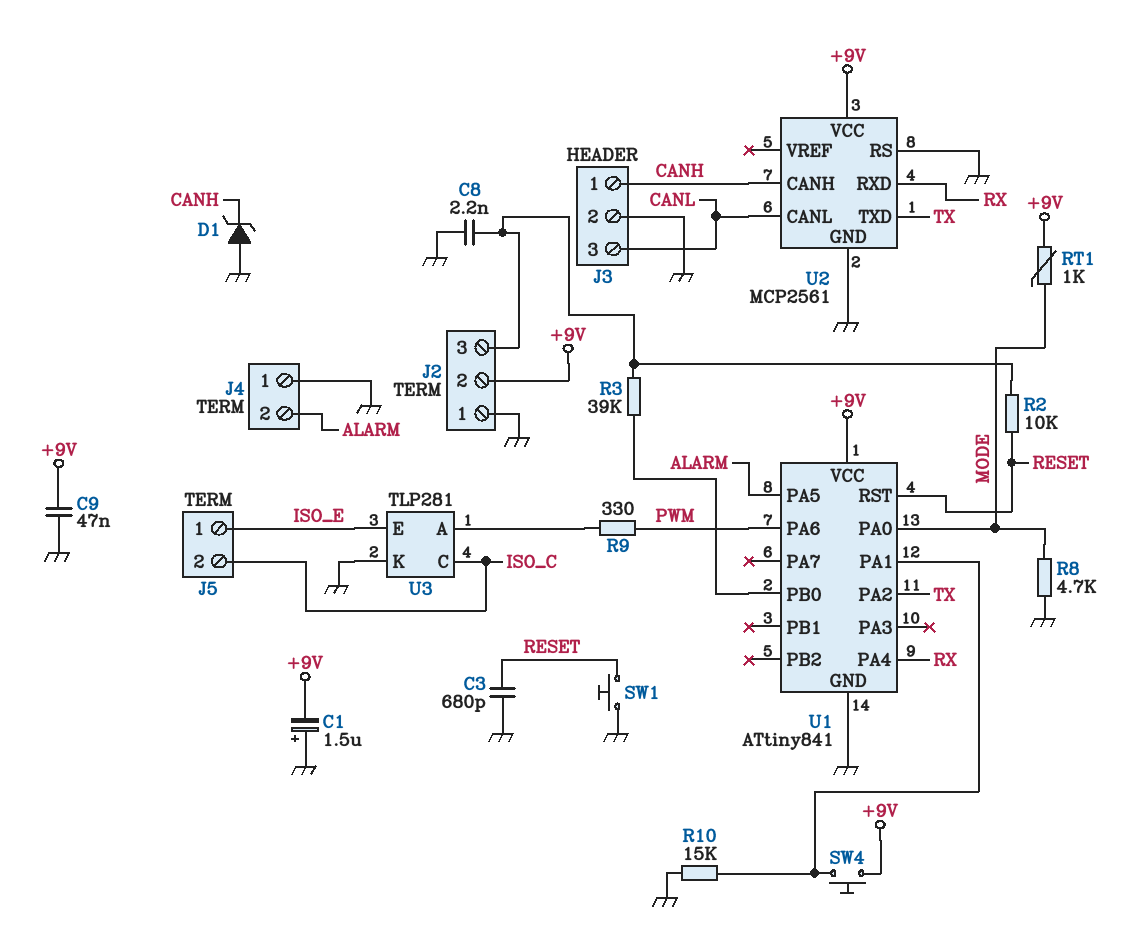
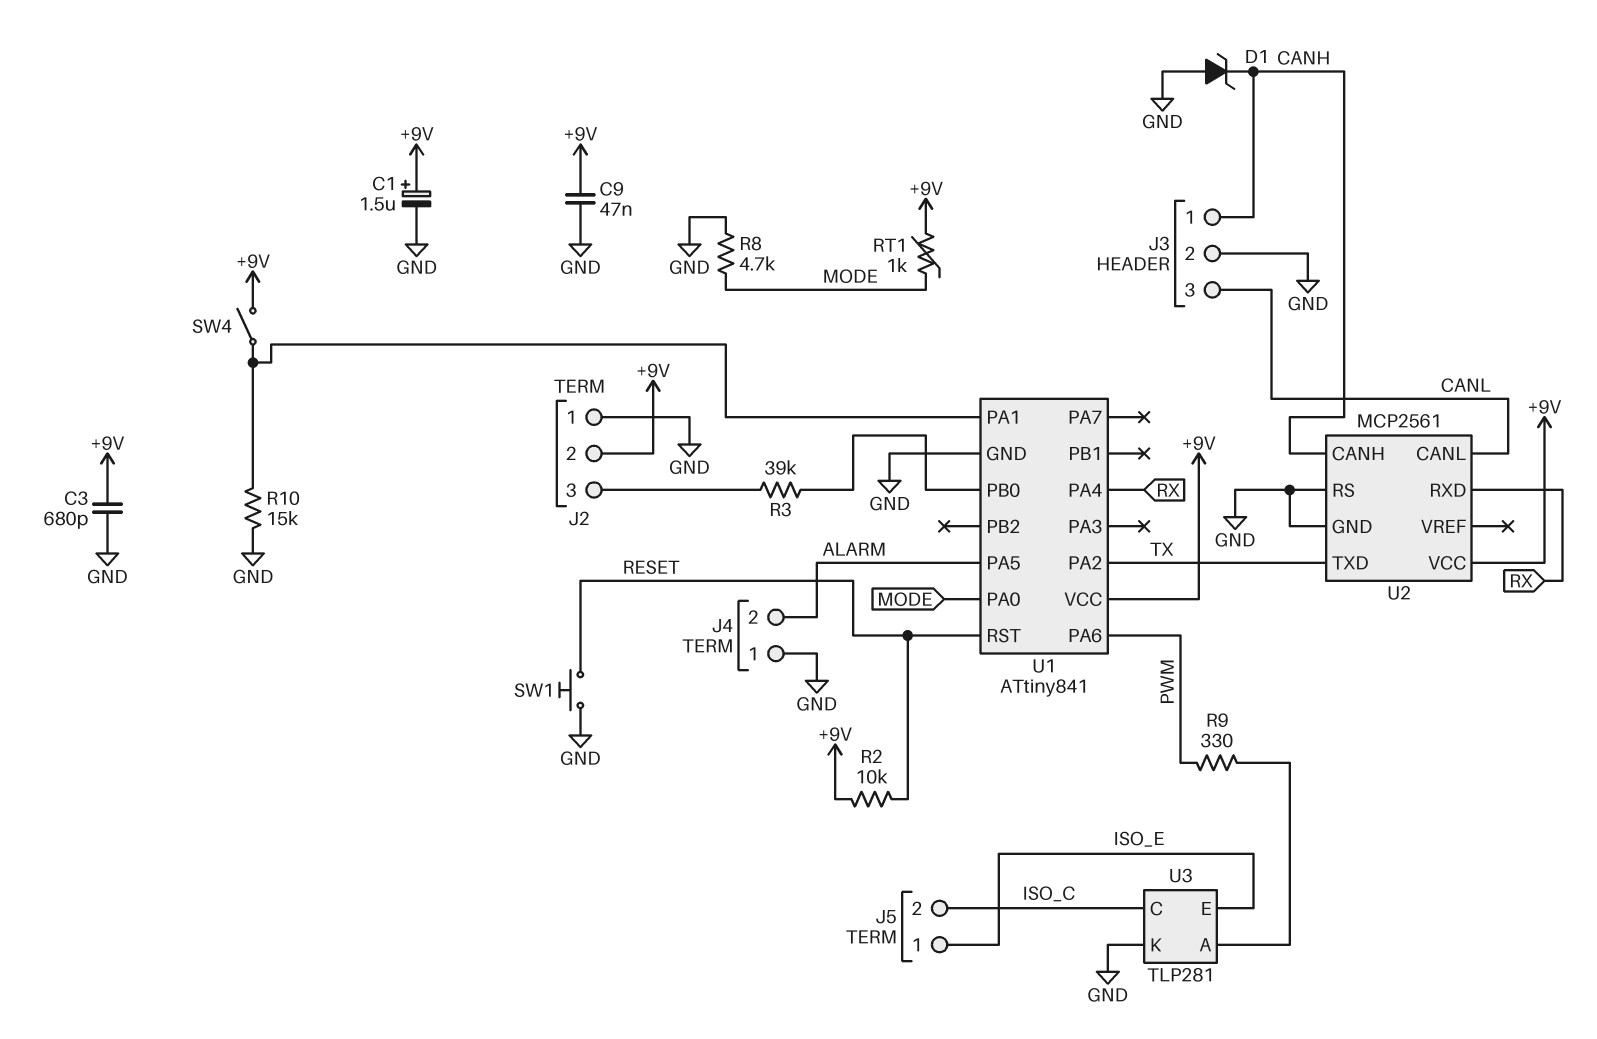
C1: 1.5uF (plus GND, minus +9V) -> 1.5uF (plus +9V, minus GND)
C3: 680pF (GND, RESET) -> 680pF (+9V, GND)
C8: 2.2nF (GND, J2/3) -> none
R2: 10k (J2/3, RESET) -> 10k (+9V, RESET)
SW4: button (+9V, U1/PA1) -> switch (+9V, U1/PA1)

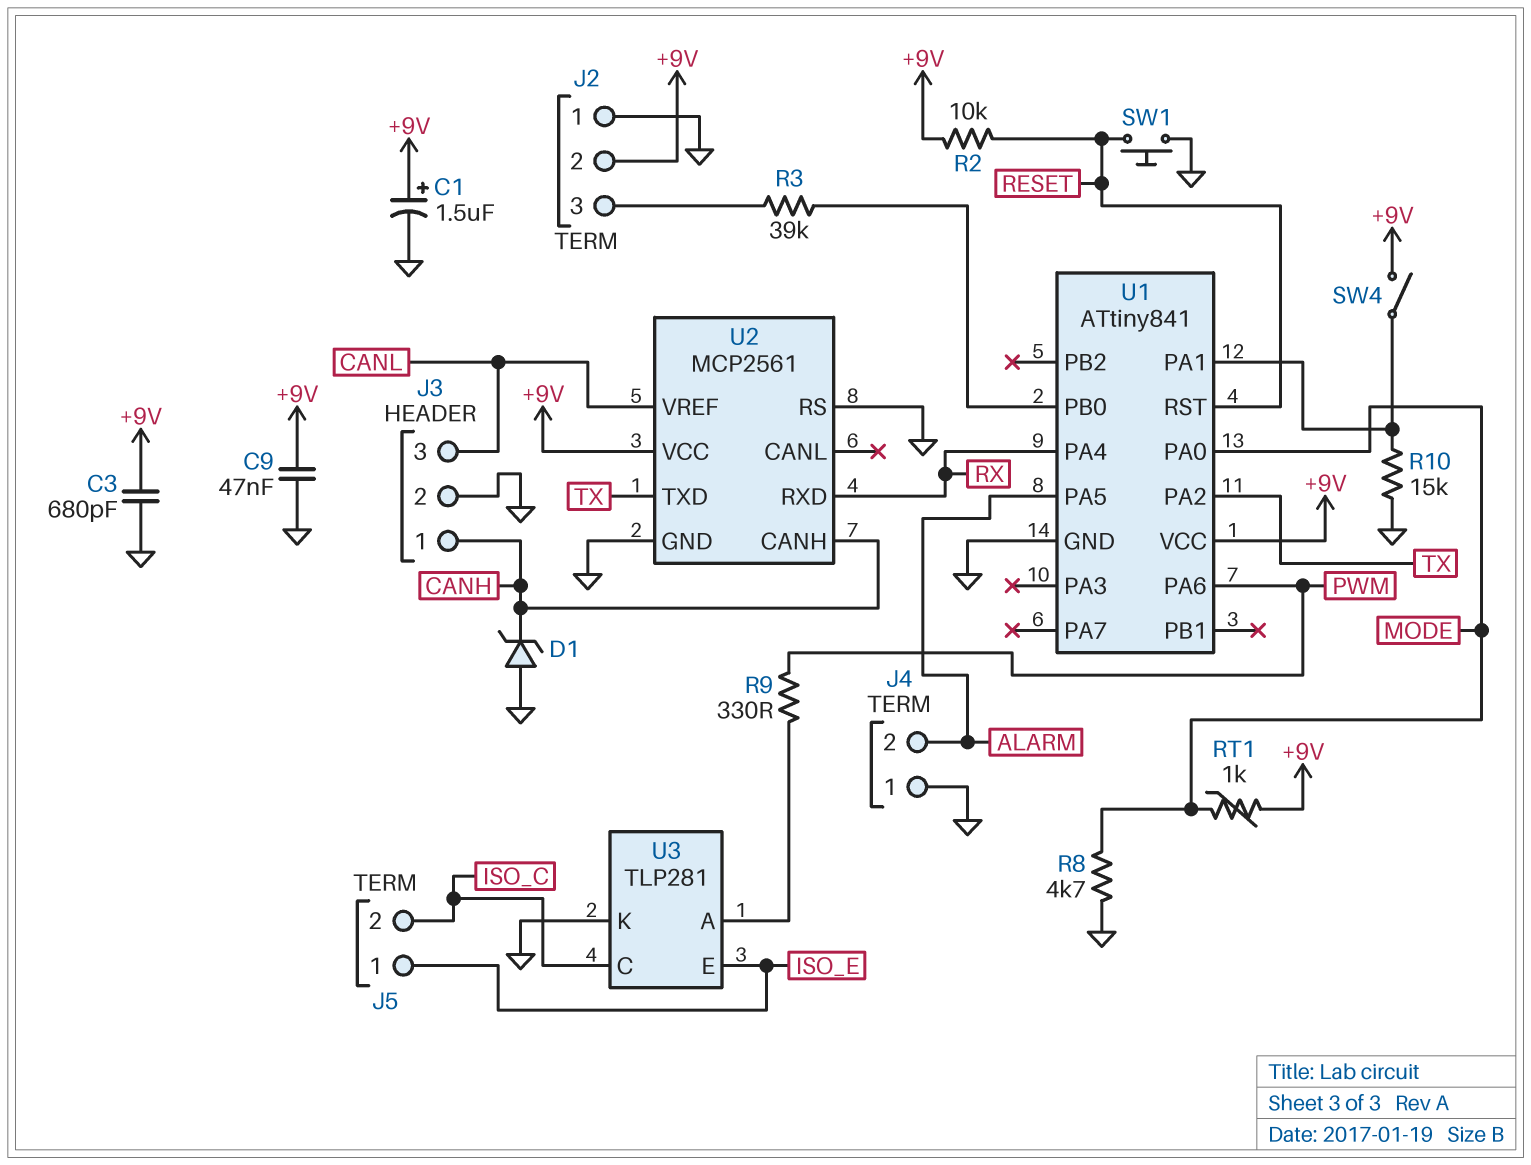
U2 pin CANL: CANL -> none
U2 pin VREF: none -> CANL

